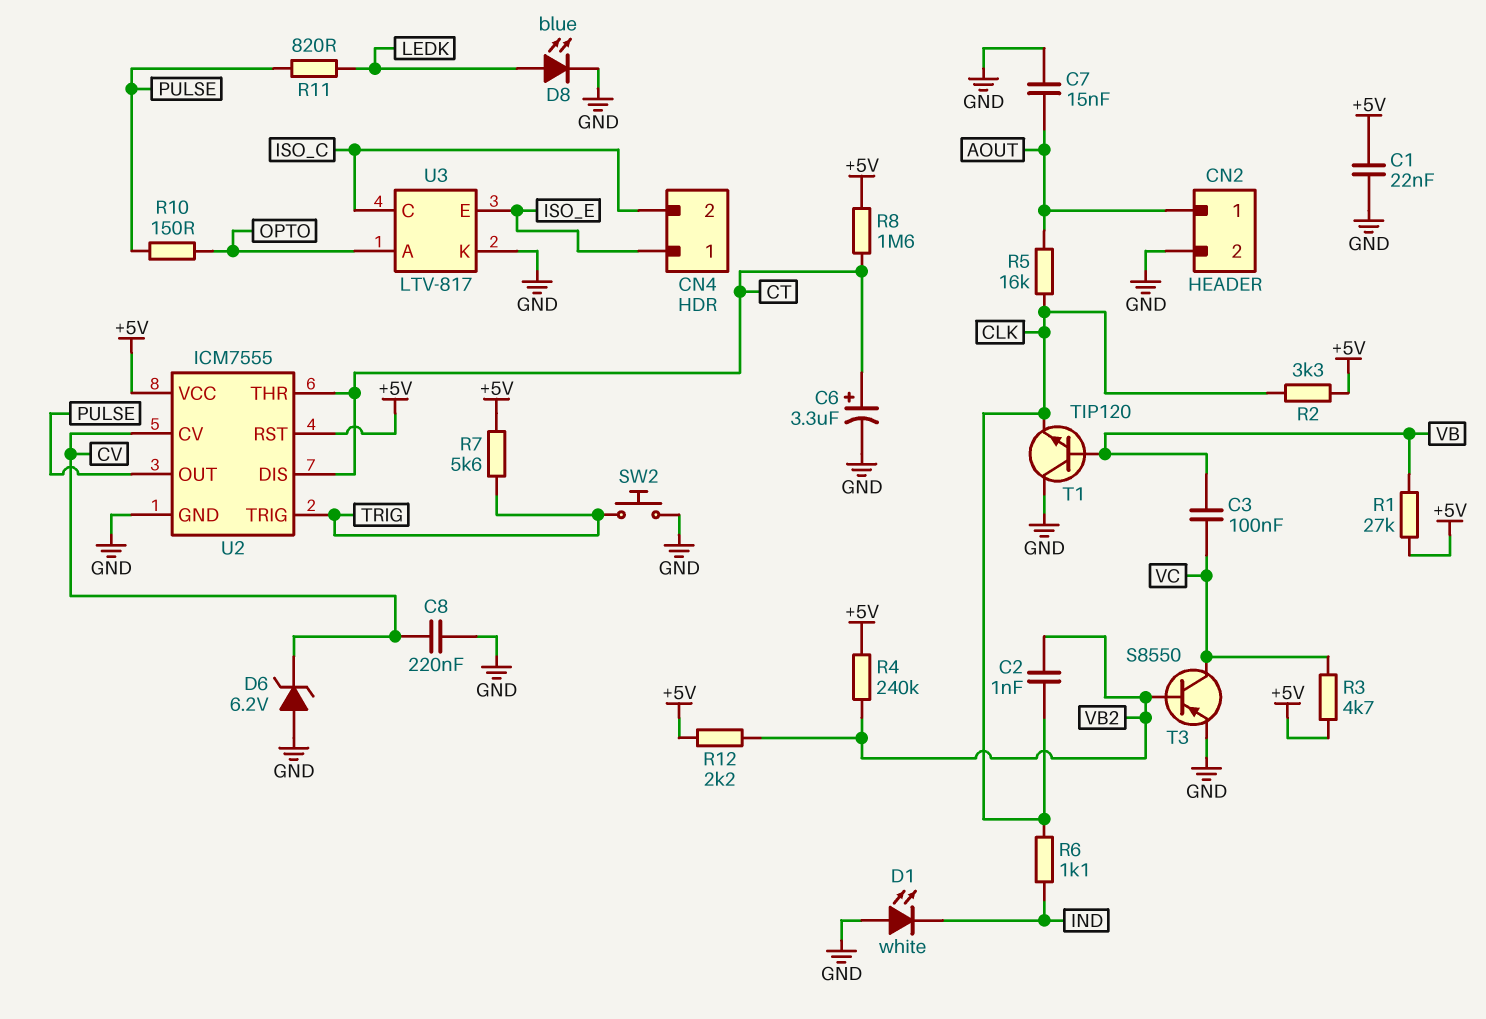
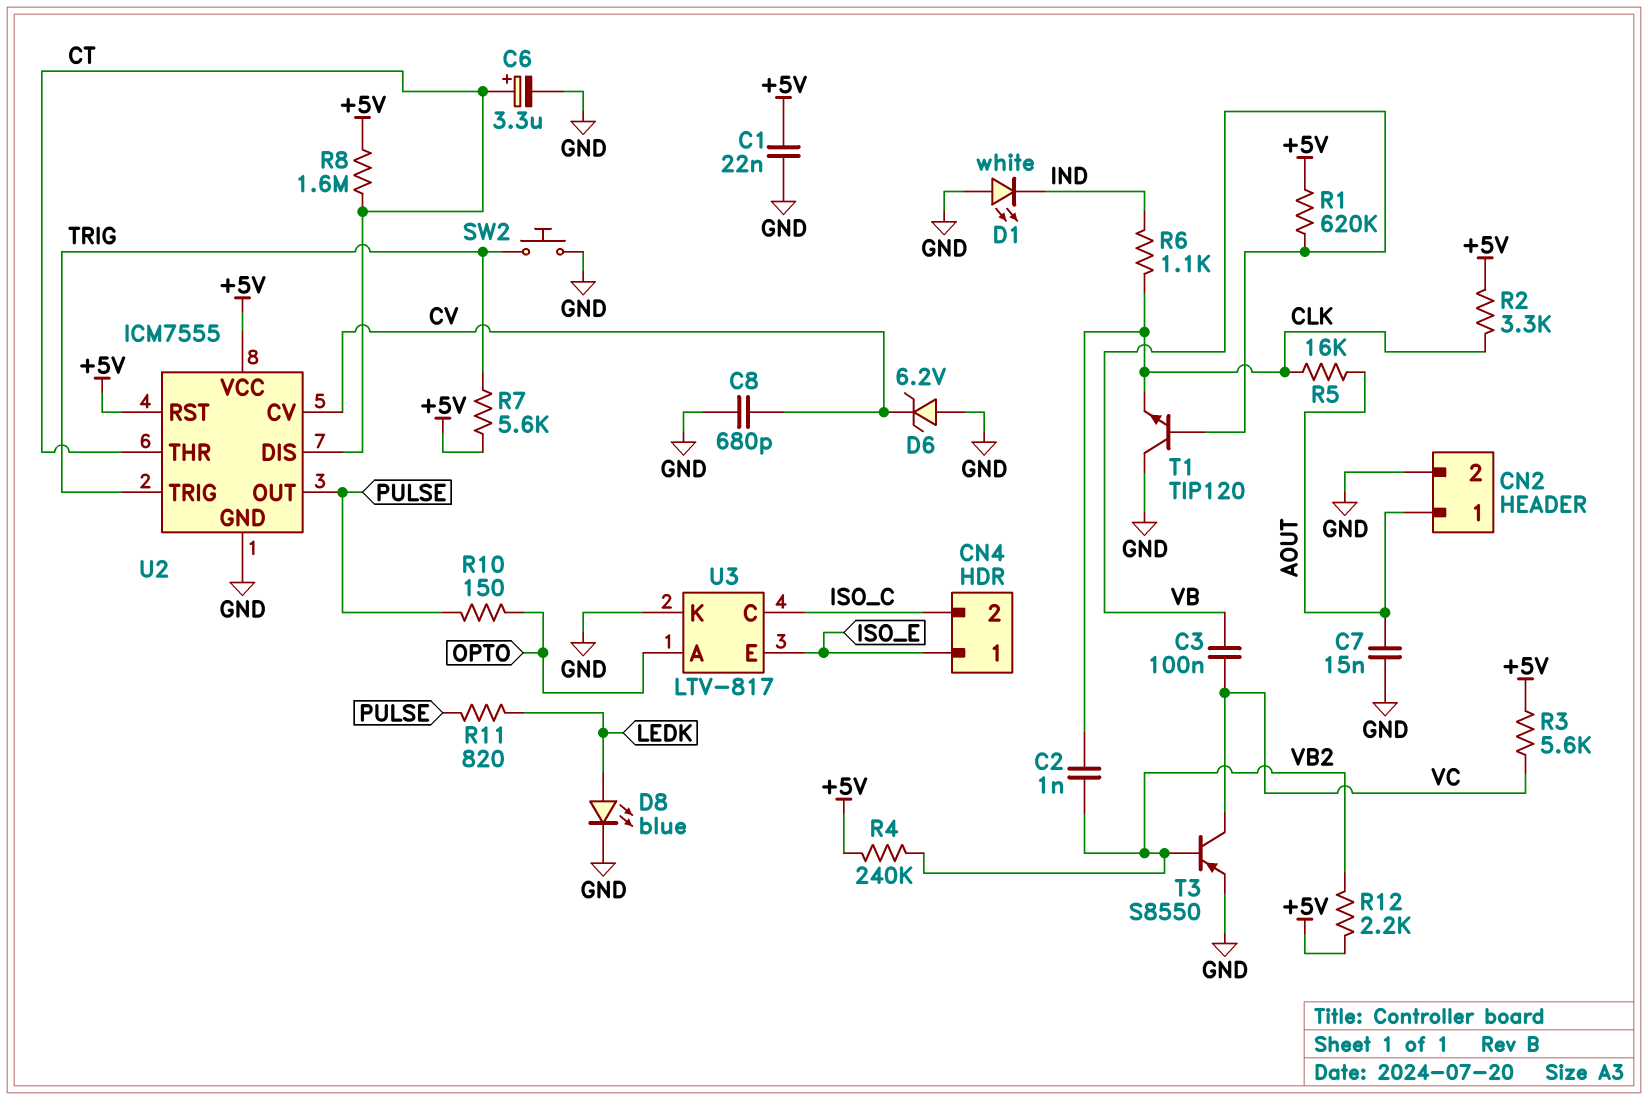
C8: 220nF (CV, GND) -> 680pF (CV, GND)
R1: 27k (+5V, VB) -> 620k (+5V, VB)
R3: 4.7k (+5V, VC) -> 5.6k (+5V, VC)

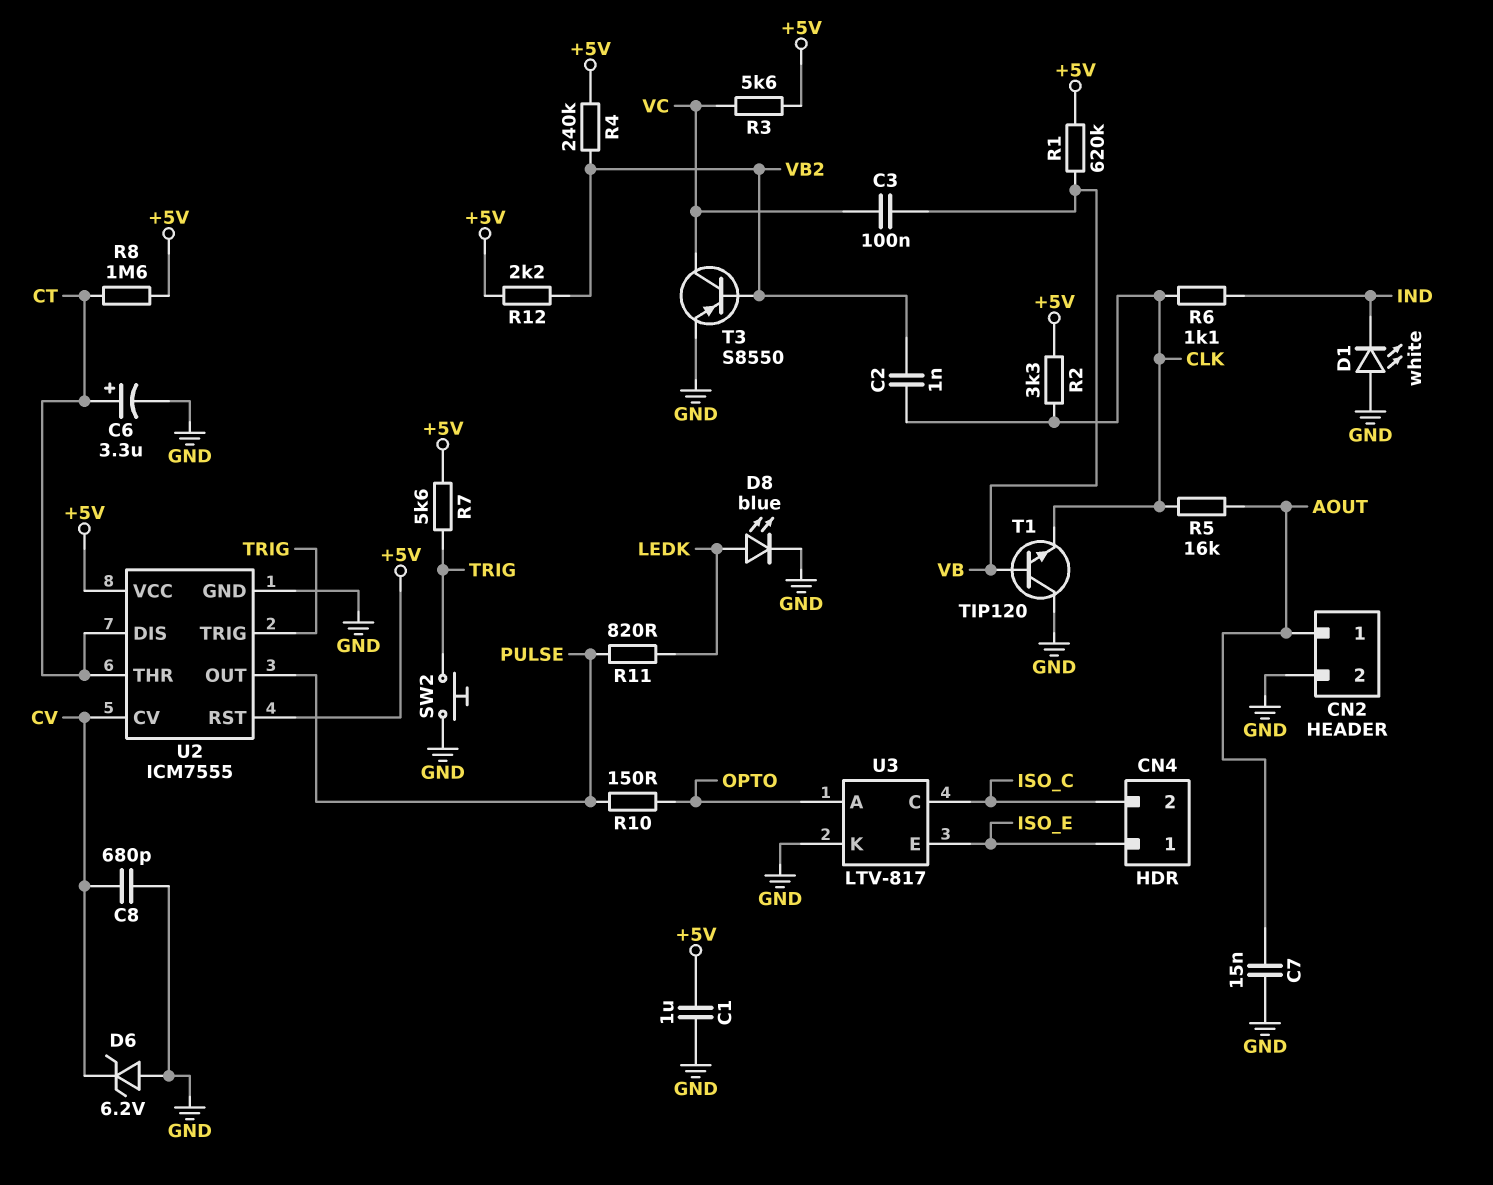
C1: 22nF (+5V, GND) -> 1uF (+5V, GND)

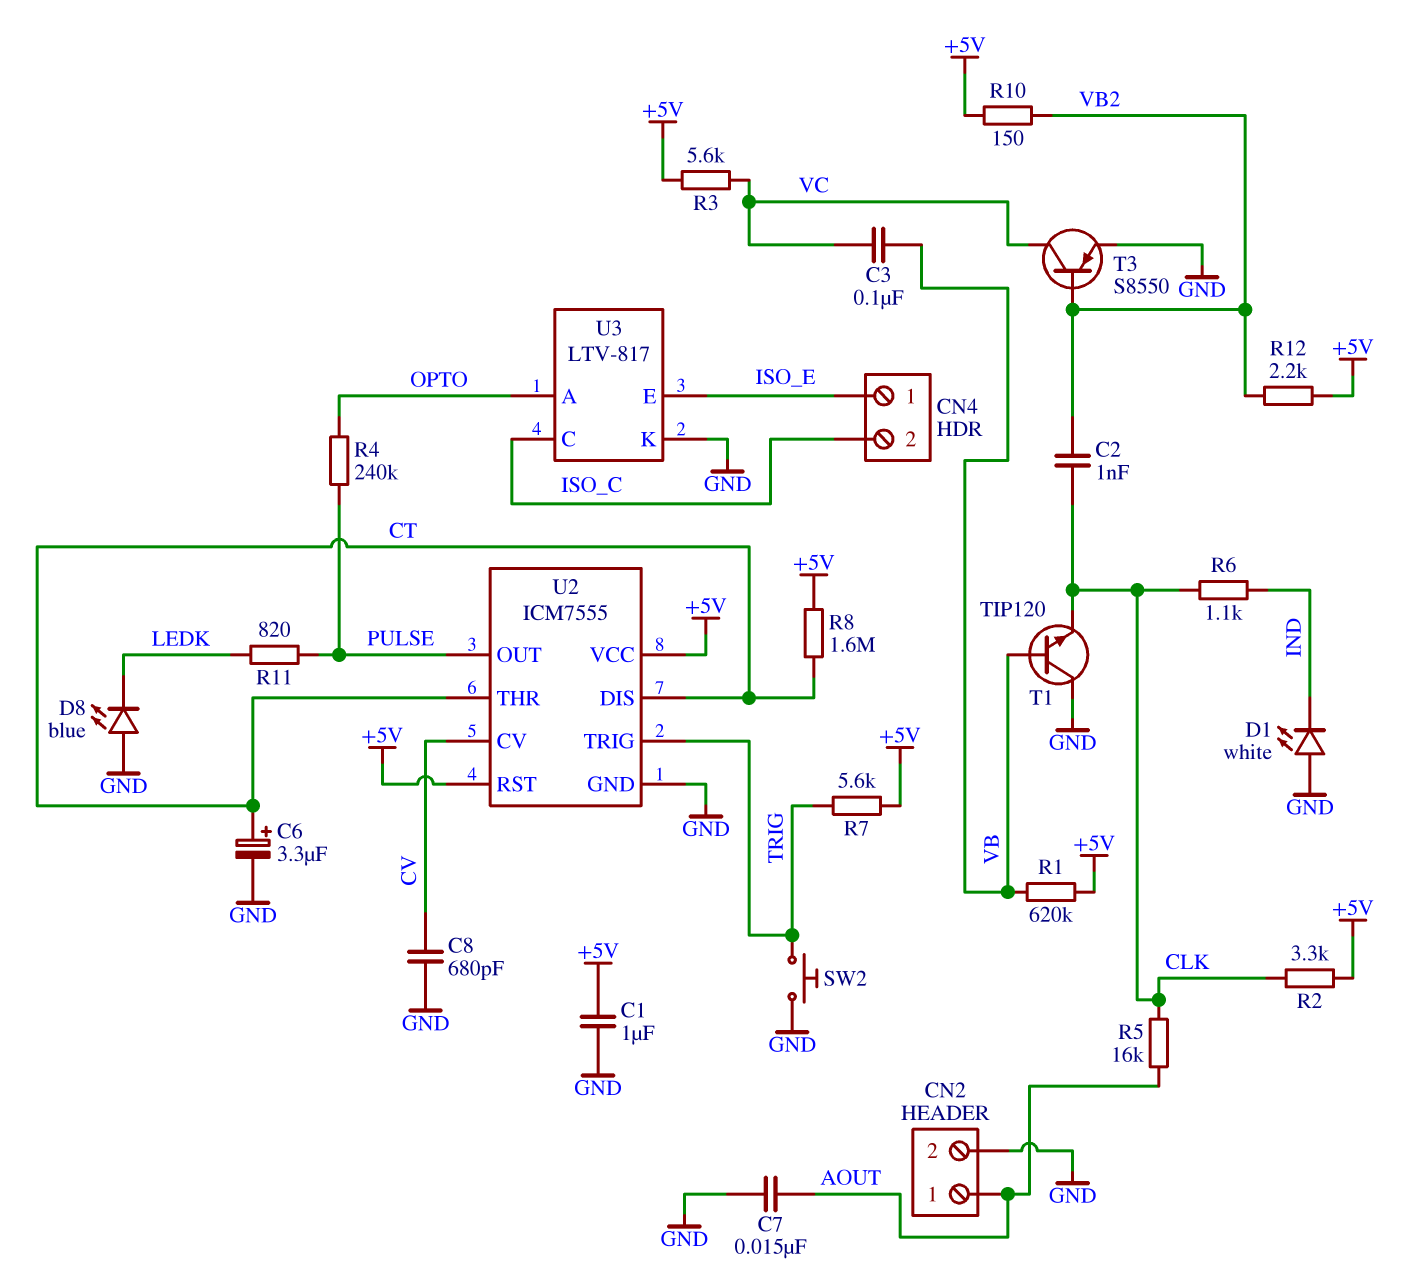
D6: zener 6.2V (A GND, K CV) -> none
D8: LED blue (A LEDK, K GND) -> LED blue (A GND, K LEDK)
R4: 240k (+5V, VB2) -> 240k (OPTO, PULSE)
R10: 150 (OPTO, PULSE) -> 150 (+5V, VB2)

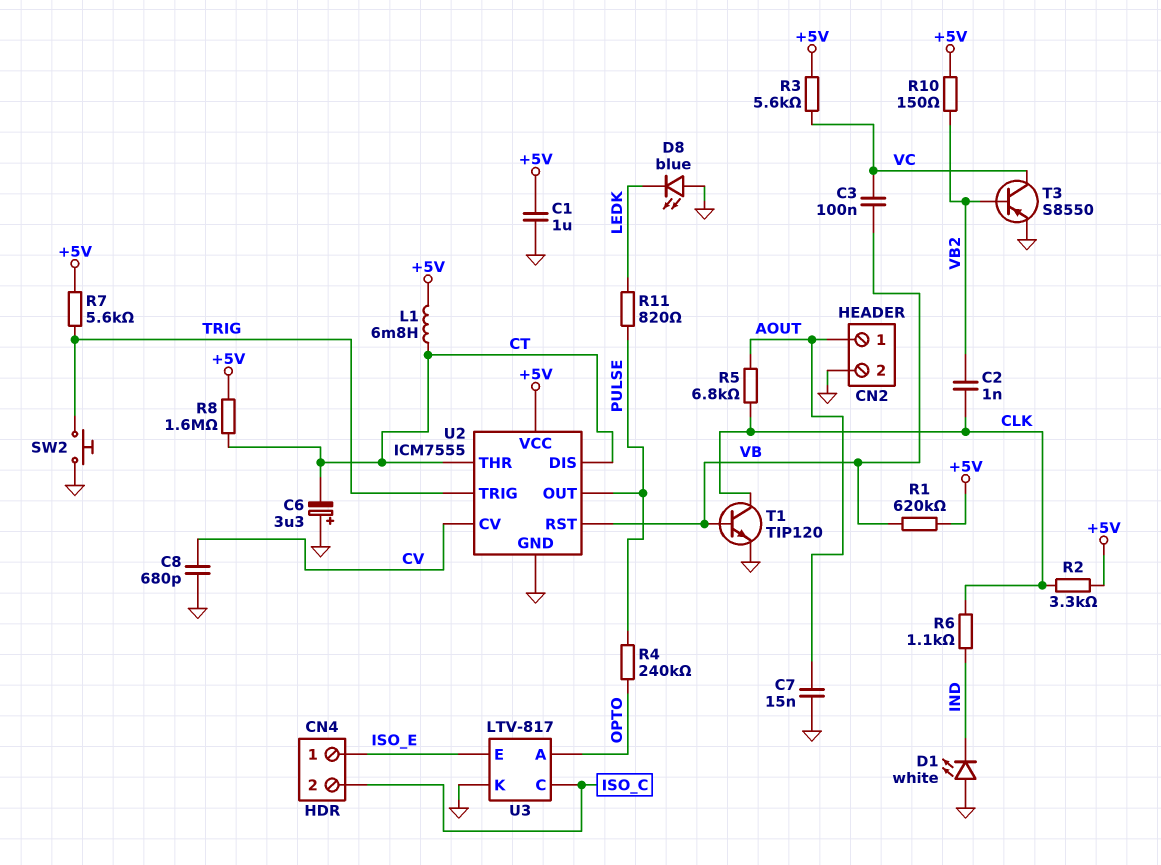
C6: 3.3uF (plus CT, minus GND) -> 3.3uF (plus GND, minus CT)
L1: none -> 6.8mH (+5V, CT)
R5: 16k (AOUT, CLK) -> 6.8k (AOUT, CLK)
R12: 2.2k (+5V, VB2) -> none
T1: NPN TIP120 (B VB, C GND, E CLK) -> NPN TIP120 (B VB, C CLK, E GND)
U2 pin RST: +5V -> VB

